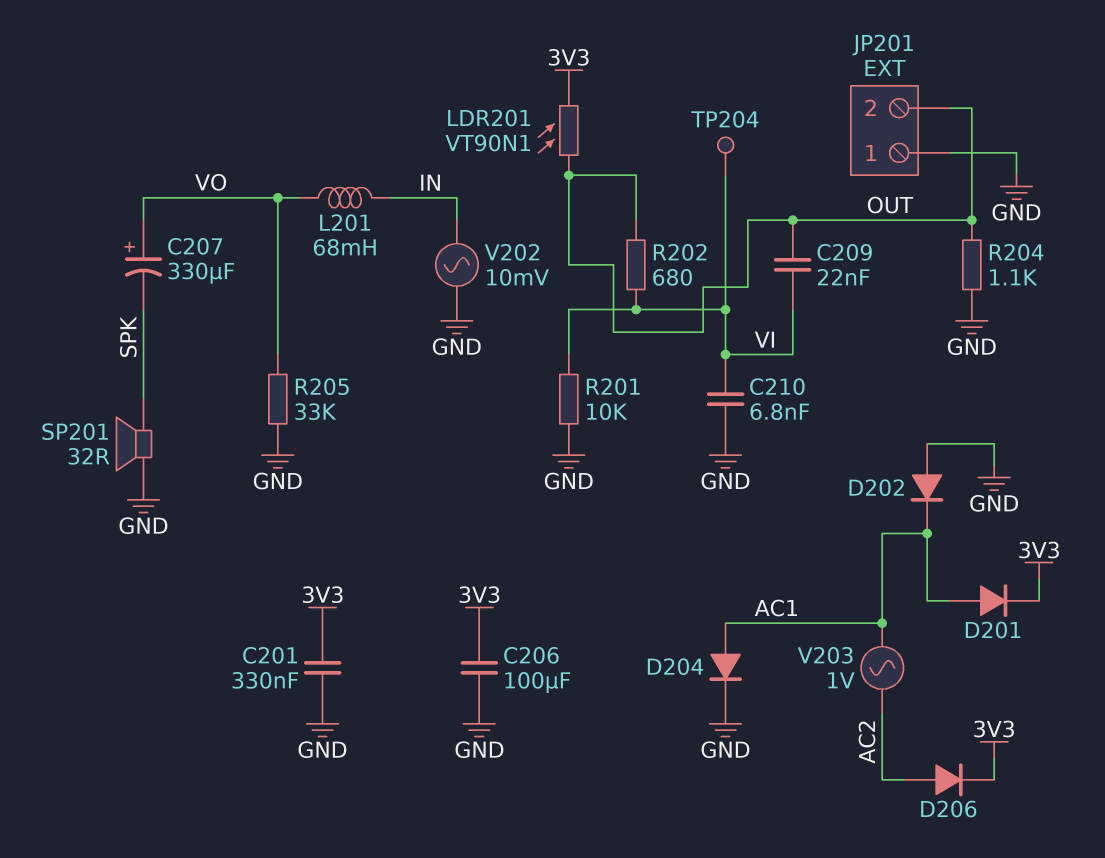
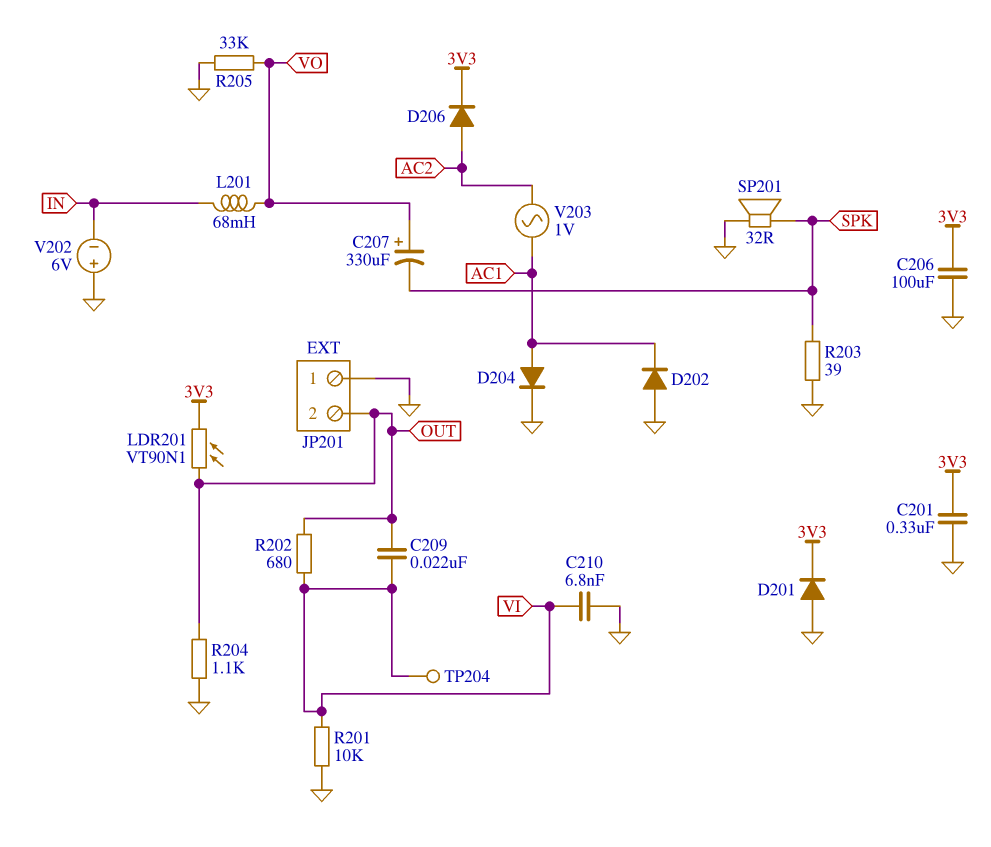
D201: diode (A AC1, K 3V3) -> diode (A GND, K 3V3)
R203: none -> 39 (GND, SPK)
V202: AC 10mV (GND, IN) -> 6V (plus GND, minus IN)

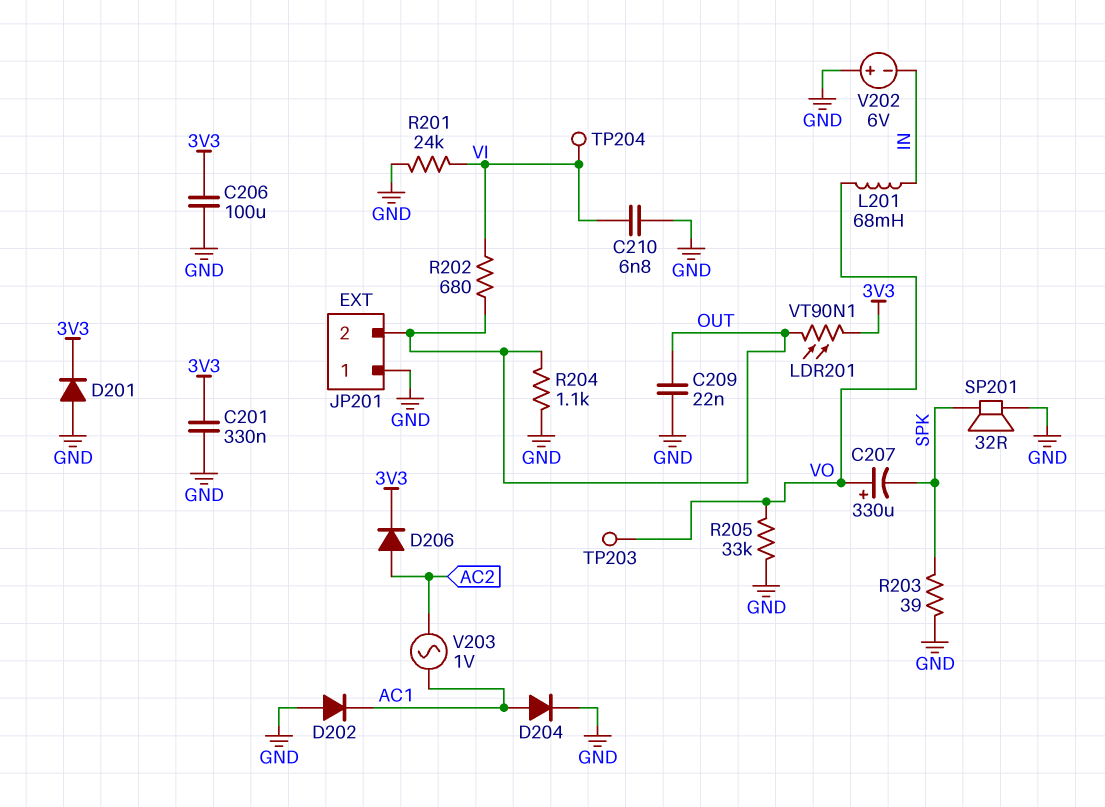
C209: 22nF (OUT, VI) -> 22nF (GND, OUT)
R201: 10k (GND, VI) -> 24k (GND, VI)
TP203: none -> test point (VO)

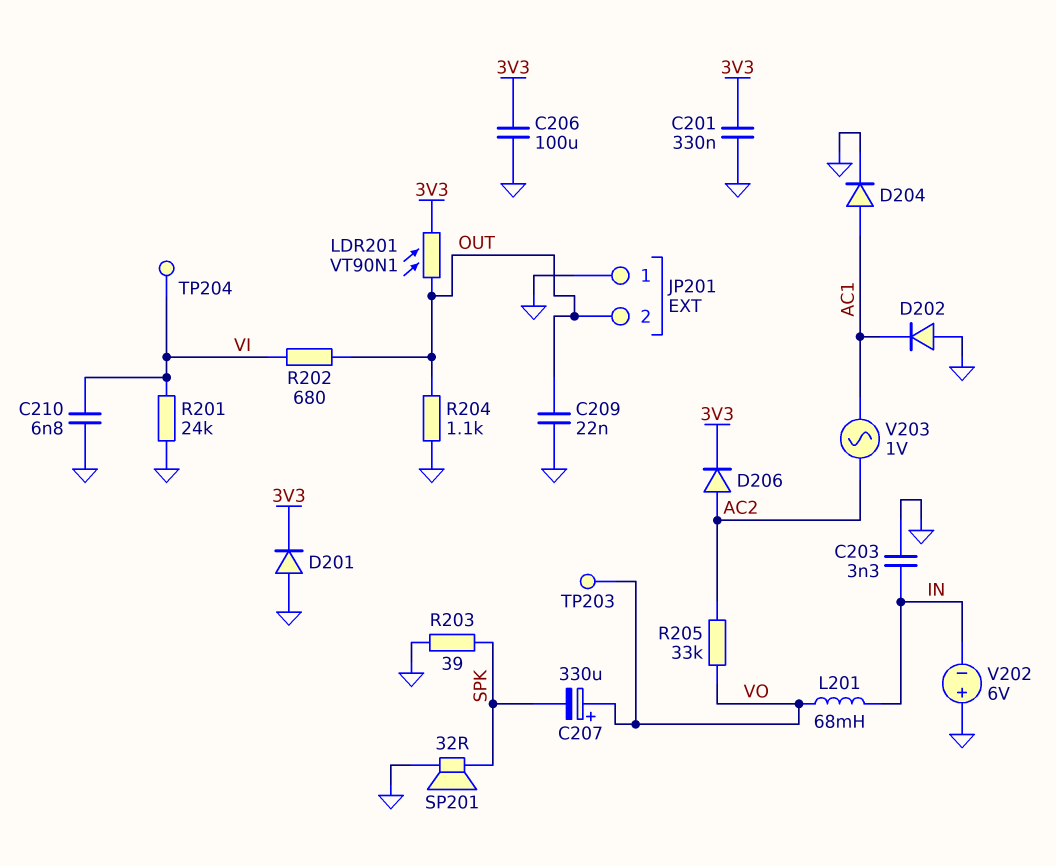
C203: none -> 3.3nF (GND, IN)
R205: 33k (GND, VO) -> 33k (AC2, VO)

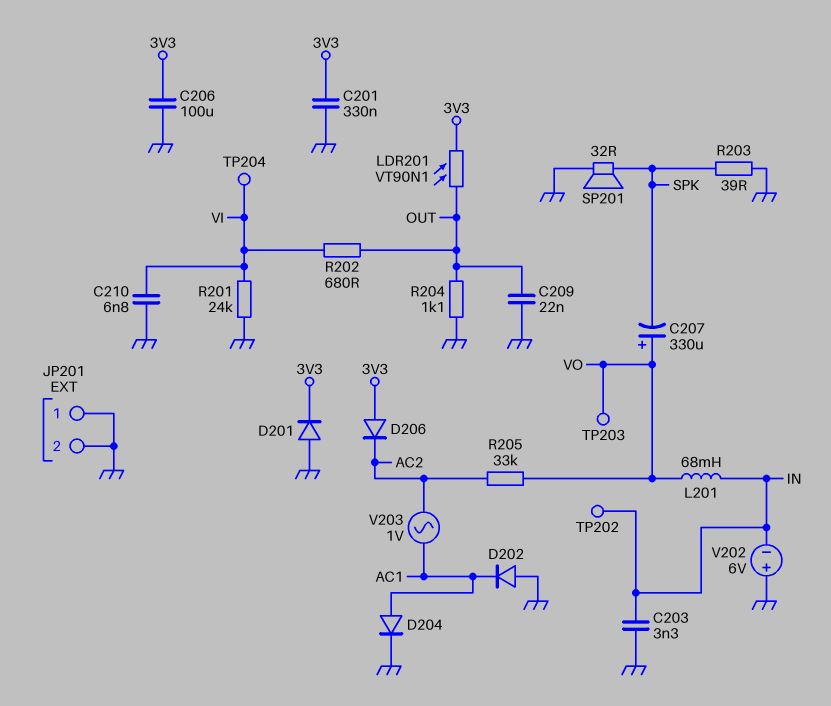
D206: diode (A AC2, K 3V3) -> diode (A 3V3, K AC2)
JP201 pin 2: OUT -> GND
TP202: none -> test point (IN)

